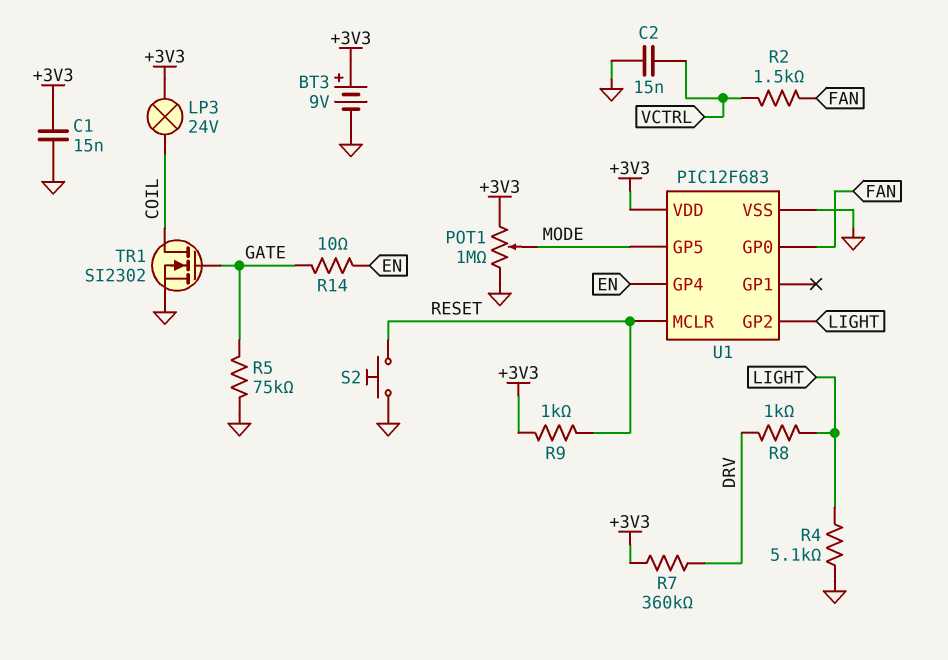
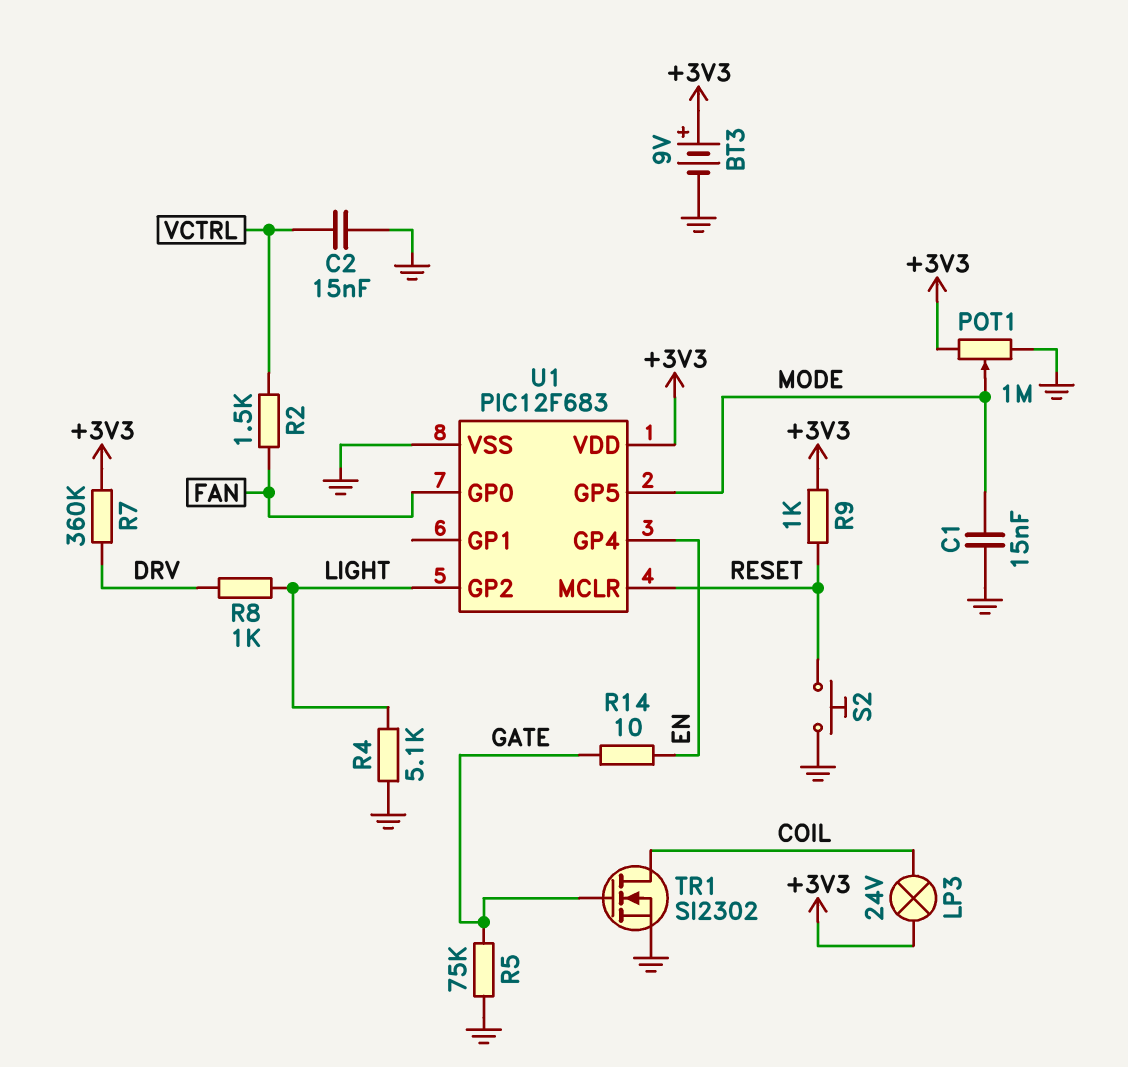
C1: 15nF (+3V3, GND) -> 15nF (GND, MODE)

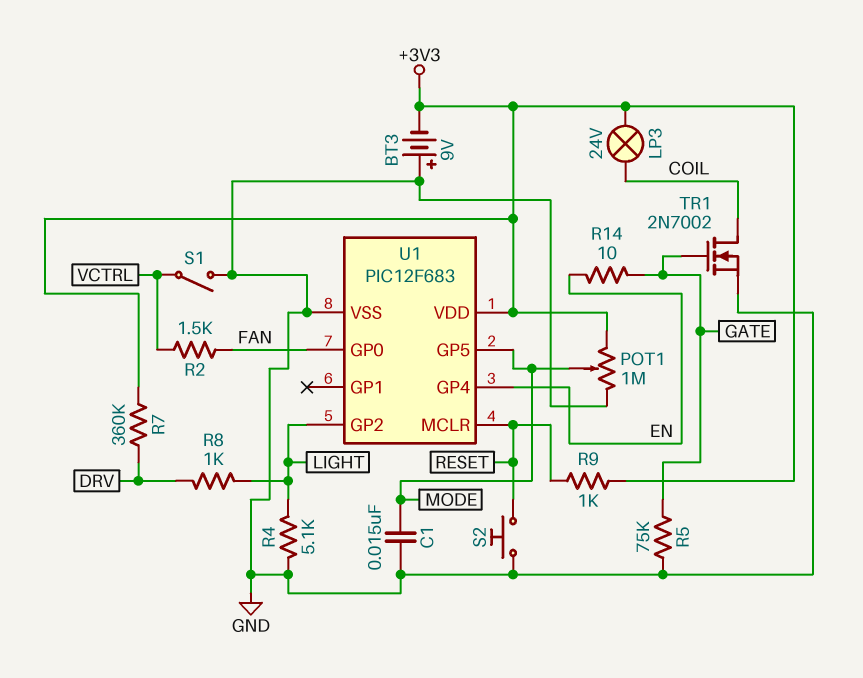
BT3: 9V (plus +3V3, minus GND) -> 9V (plus GND, minus +3V3)
C2: 15nF (GND, VCTRL) -> none
S1: none -> switch (GND, VCTRL)
TR1: NMOS SI2302 (G GATE, D COIL, S GND) -> NMOS 2N7002 (G GATE, D COIL, S GND)

